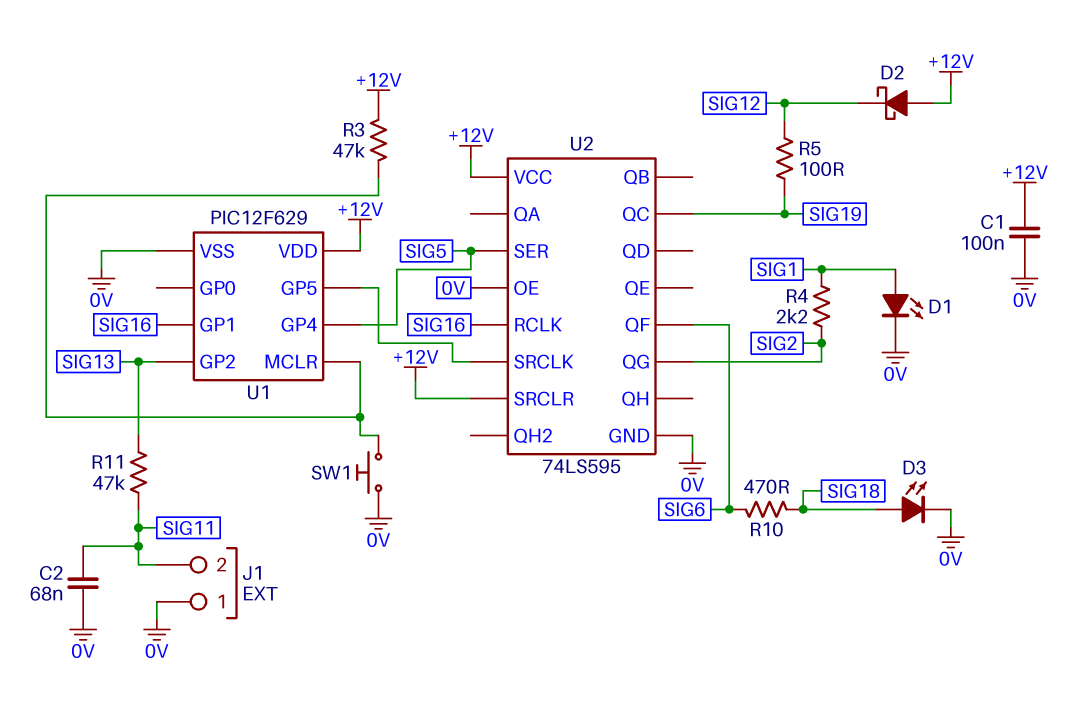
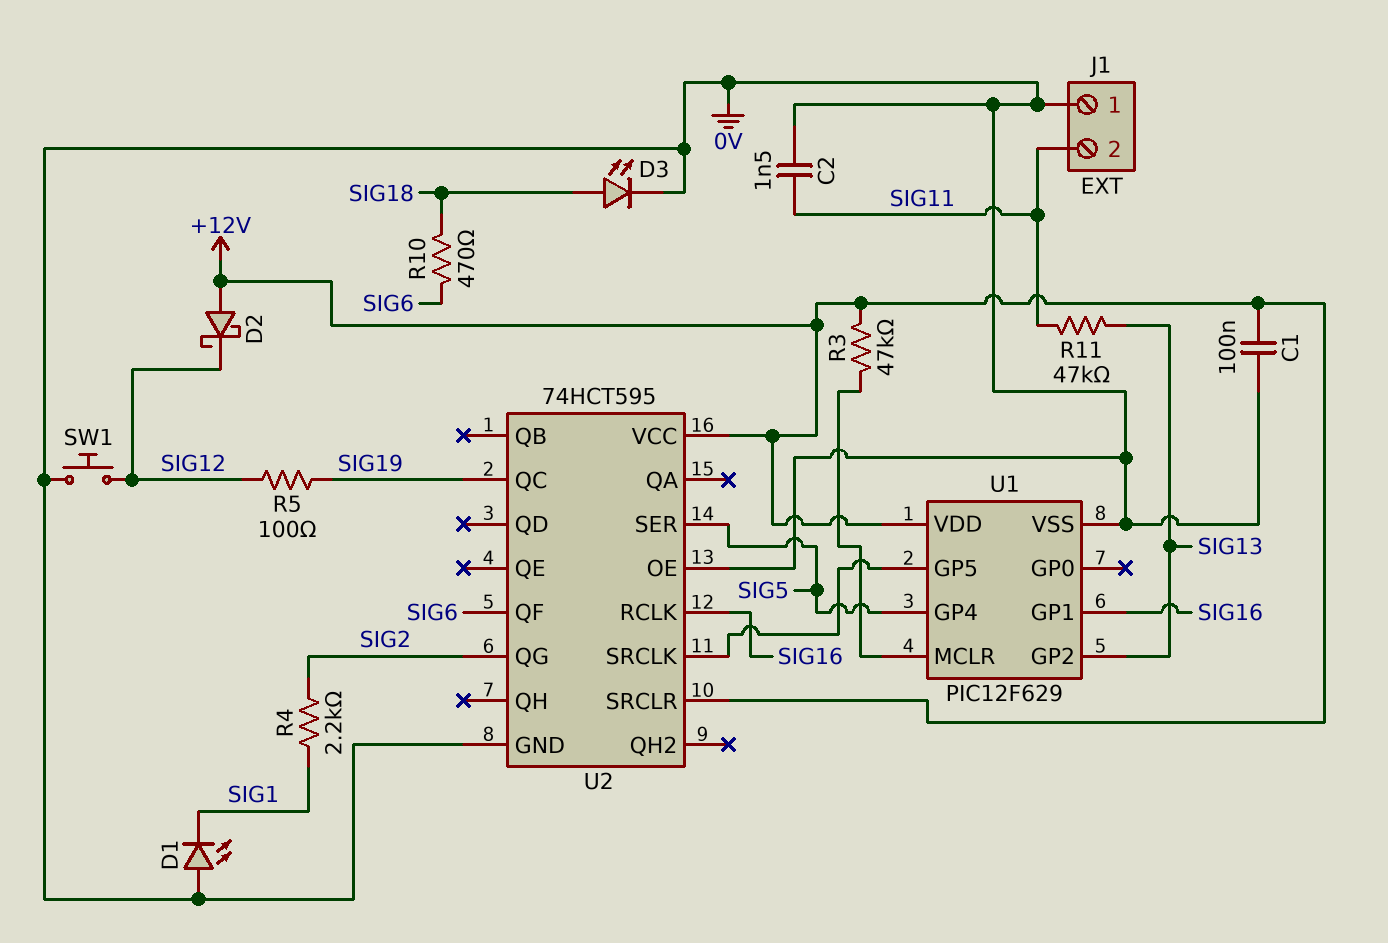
C2: 68nF (0V, SIG11) -> 1.5nF (0V, SIG11)
D1: LED (A SIG1, K 0V) -> LED (A 0V, K SIG1)
SW1: button (0V, U1/MCLR) -> button (0V, SIG12)
U2: 74LS595 -> 74HCT595

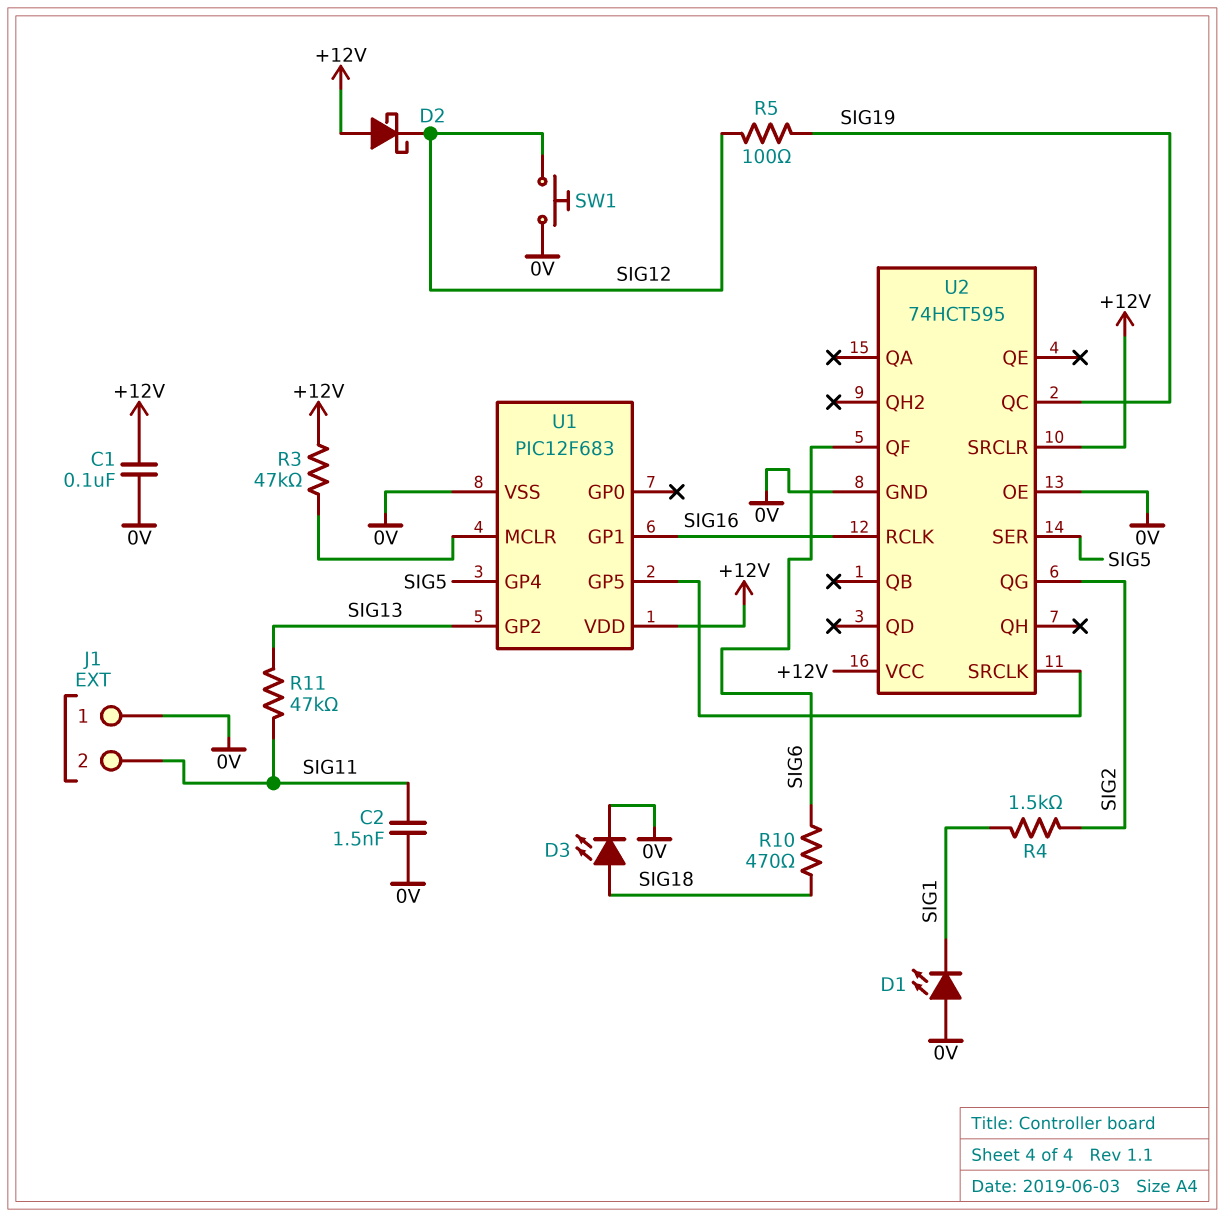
R4: 2.2k (SIG1, SIG2) -> 1.5k (SIG1, SIG2)
U1: PIC12F629 -> PIC12F683

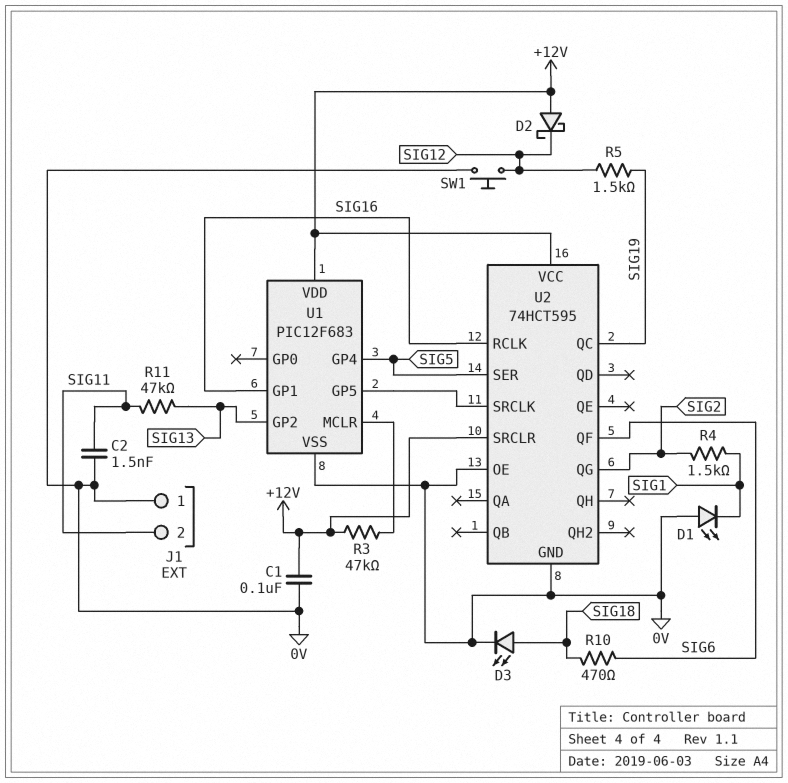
R5: 100 (SIG12, SIG19) -> 1.5k (SIG12, SIG19)

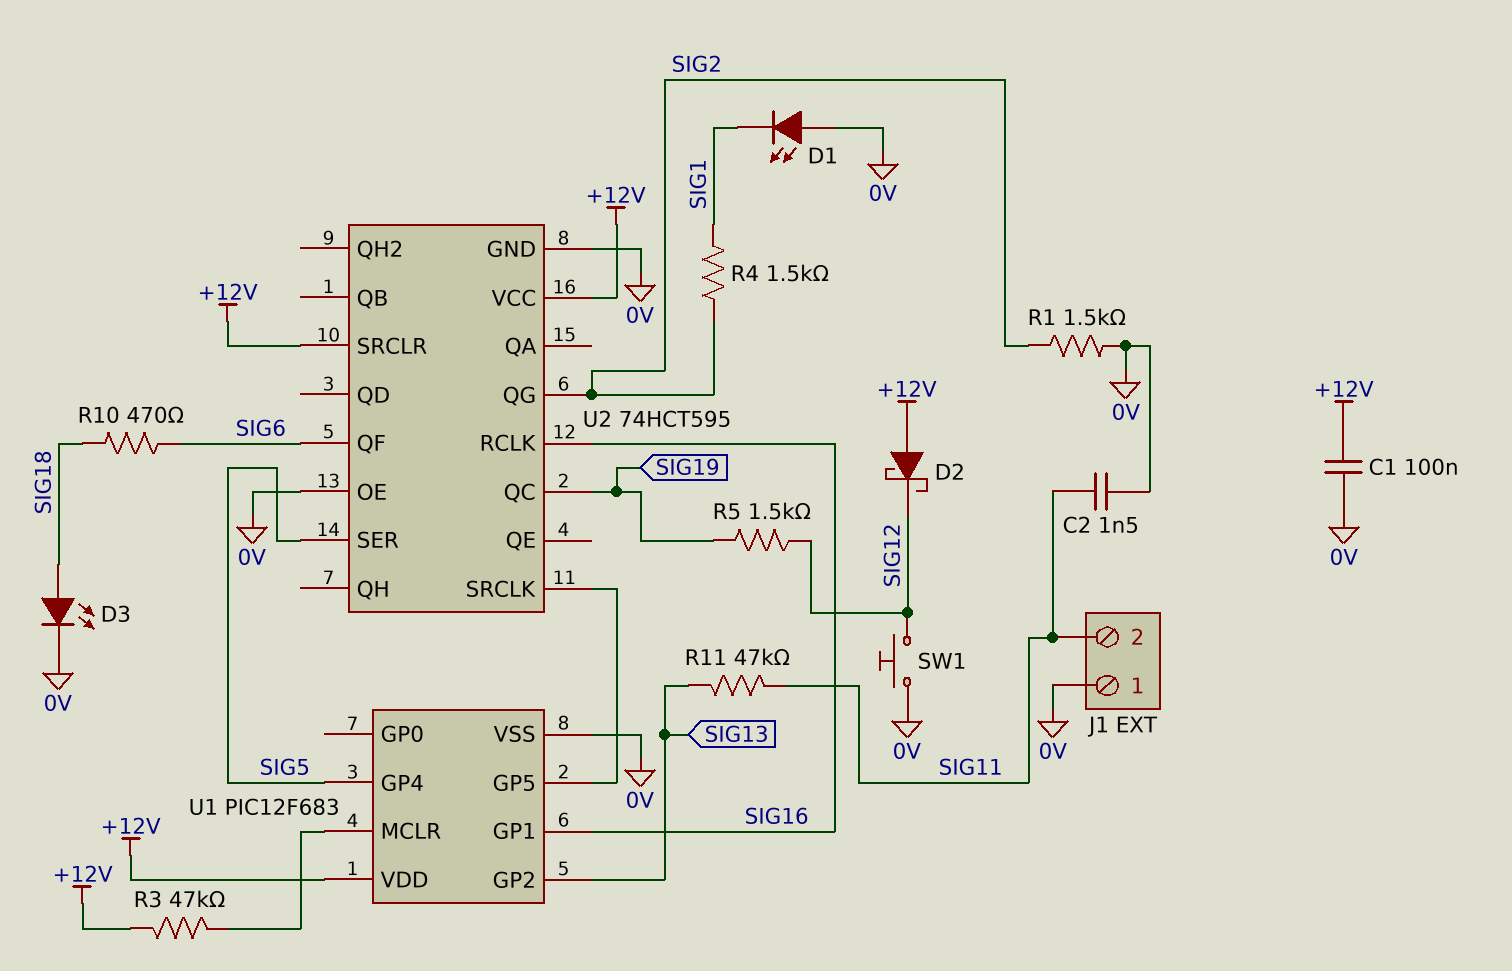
R1: none -> 1.5k (0V, SIG2)

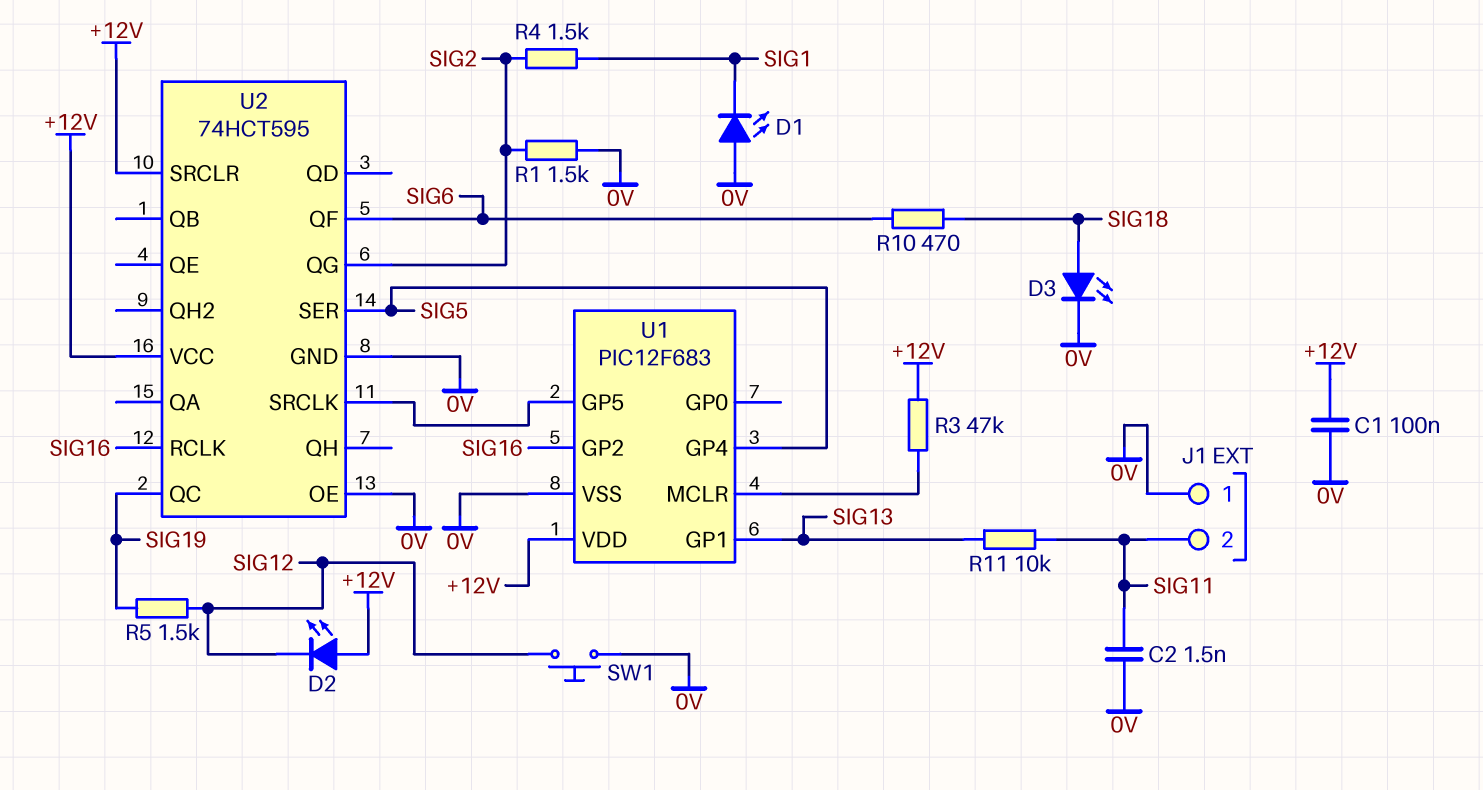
D2: schottky (A +12V, K SIG12) -> LED (A +12V, K SIG12)
R11: 47k (SIG11, SIG13) -> 10k (SIG11, SIG13)
U1 pin GP1: SIG16 -> SIG13
U1 pin GP2: SIG13 -> SIG16

